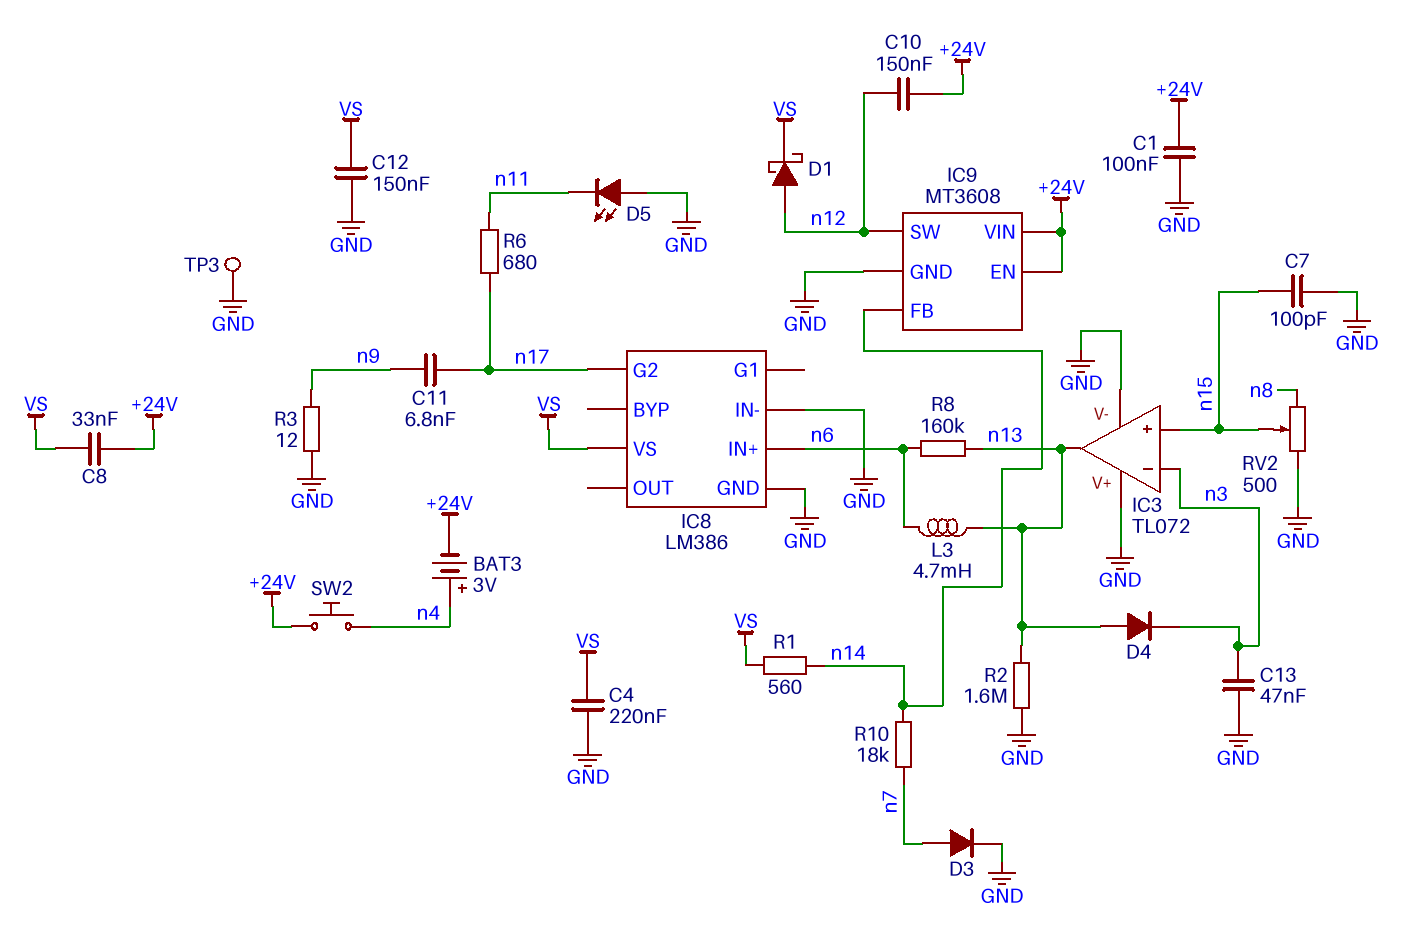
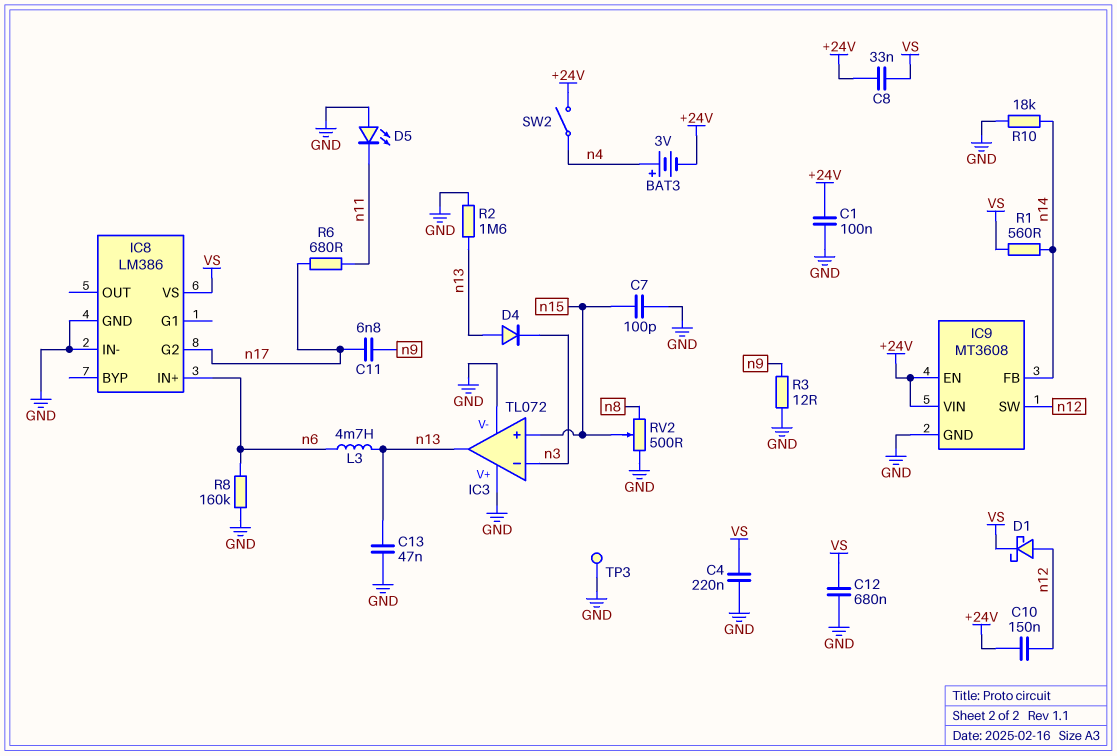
C12: 150nF (GND, VS) -> 680nF (GND, VS)
C13: 47nF (GND, n3) -> 47nF (GND, n13)
D3: diode (A n7, K GND) -> none
R8: 160k (n6, n13) -> 160k (GND, n6)
R10: 18k (n7, n14) -> 18k (GND, n14)
SW2: button (+24V, n4) -> switch (+24V, n4)

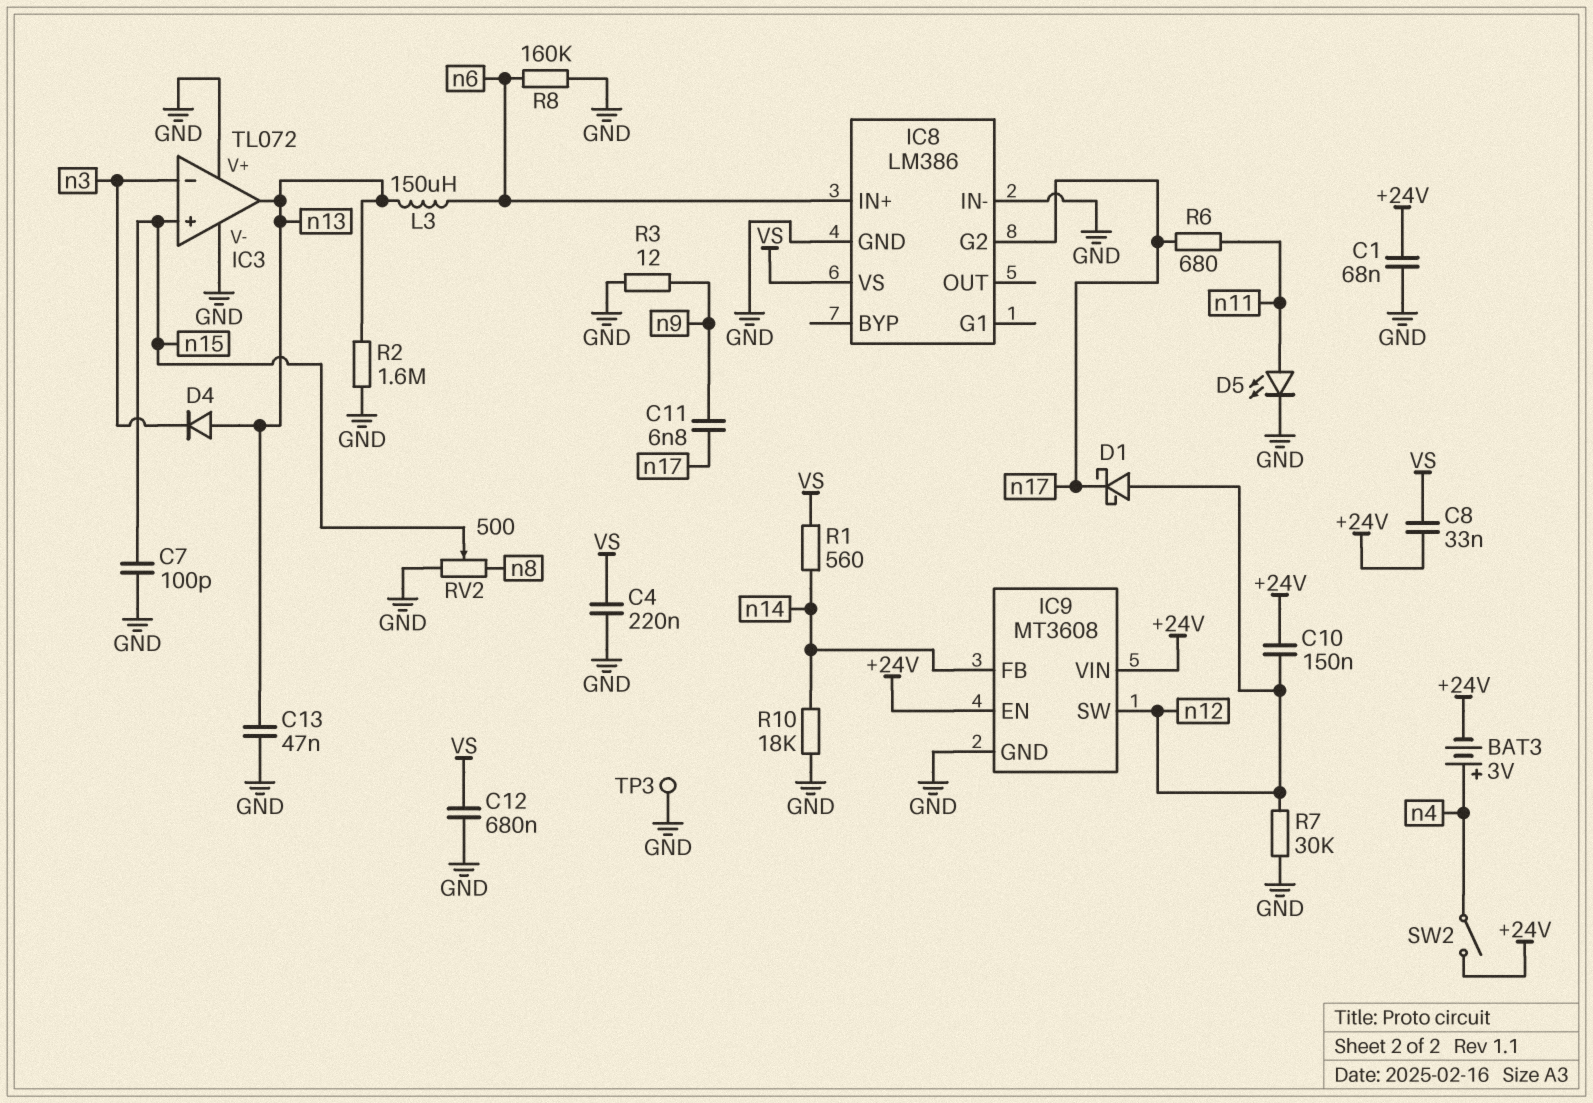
C1: 100nF (+24V, GND) -> 68nF (+24V, GND)
D1: schottky (A n12, K VS) -> schottky (A n12, K n17)
D5: LED (A GND, K n11) -> LED (A n11, K GND)
L3: 4.7mH (n6, n13) -> 150uH (n6, n13)
R7: none -> 30k (GND, n12)

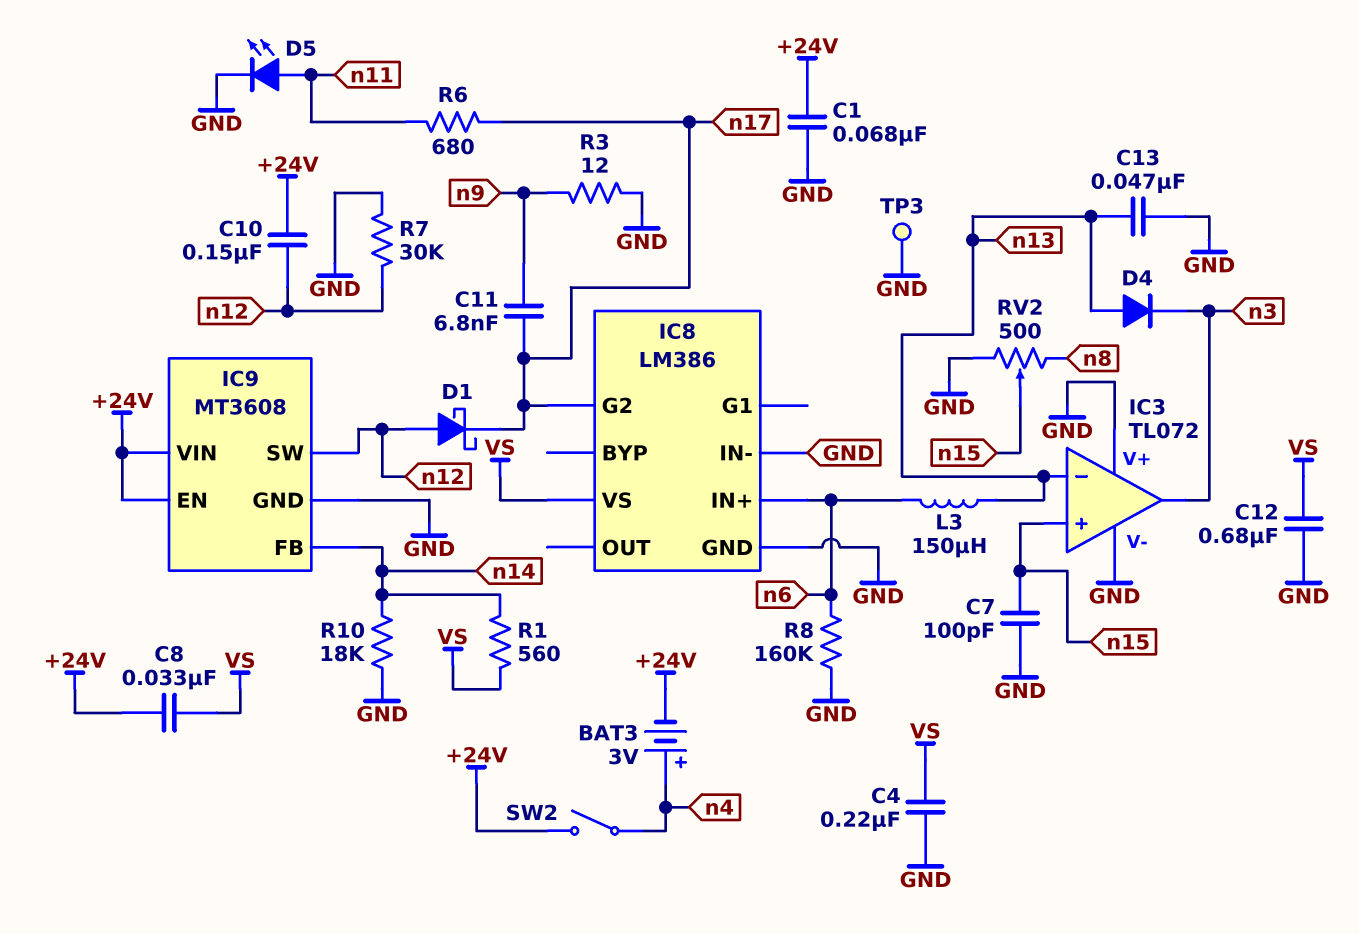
IC3 pin in-: n3 -> n13
IC3 pin out: n13 -> n3
R2: 1.6M (GND, n13) -> none

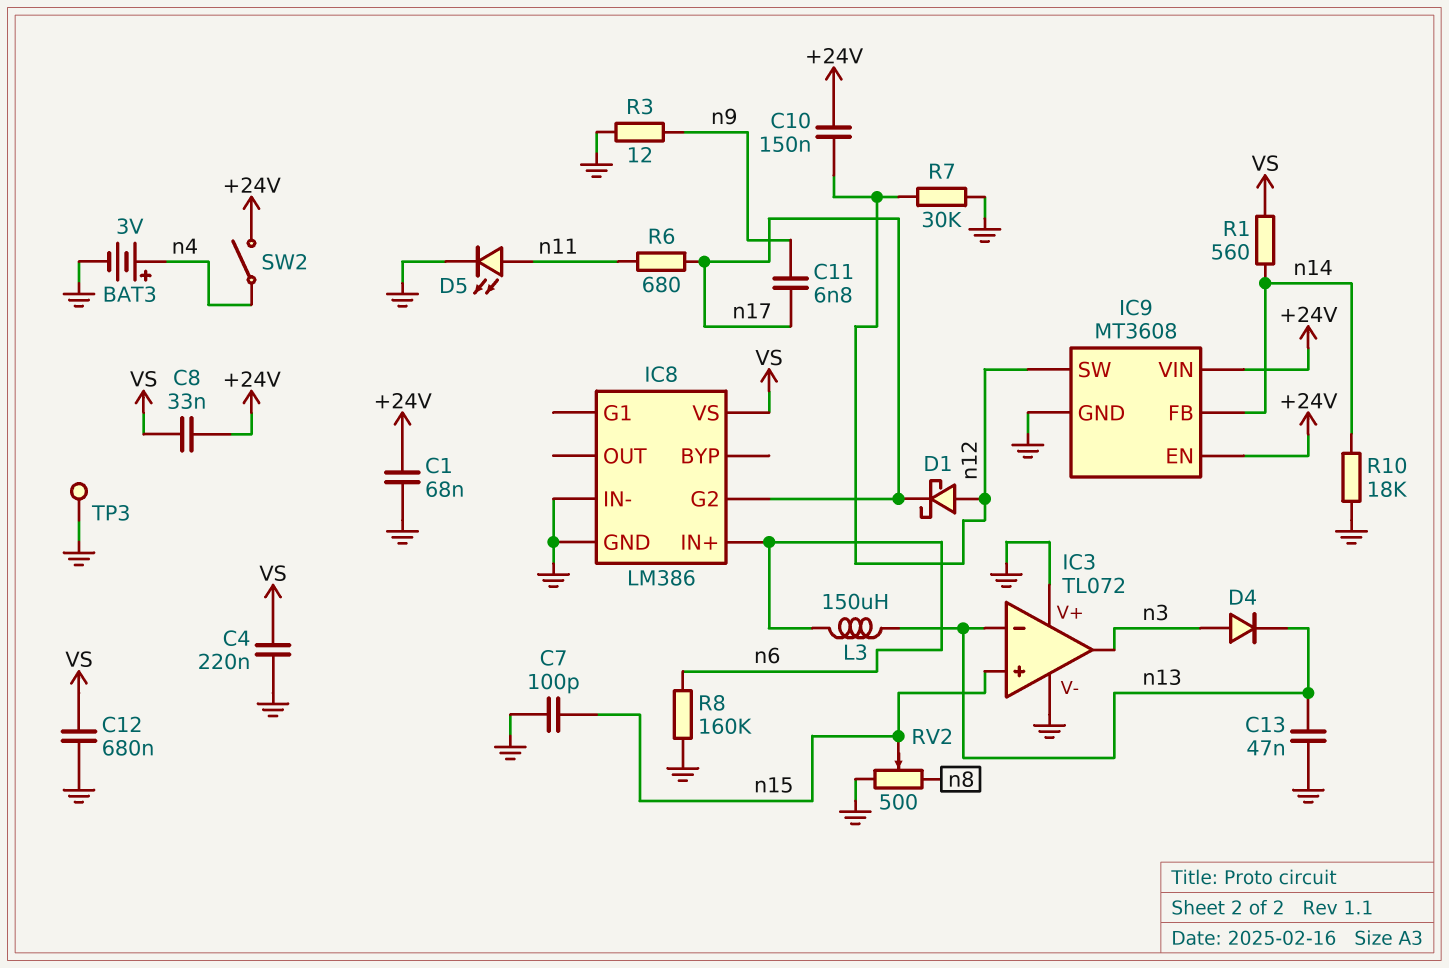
BAT3: 3V (plus n4, minus +24V) -> 3V (plus n4, minus GND)
D4: diode (A n13, K n3) -> diode (A n3, K n13)

